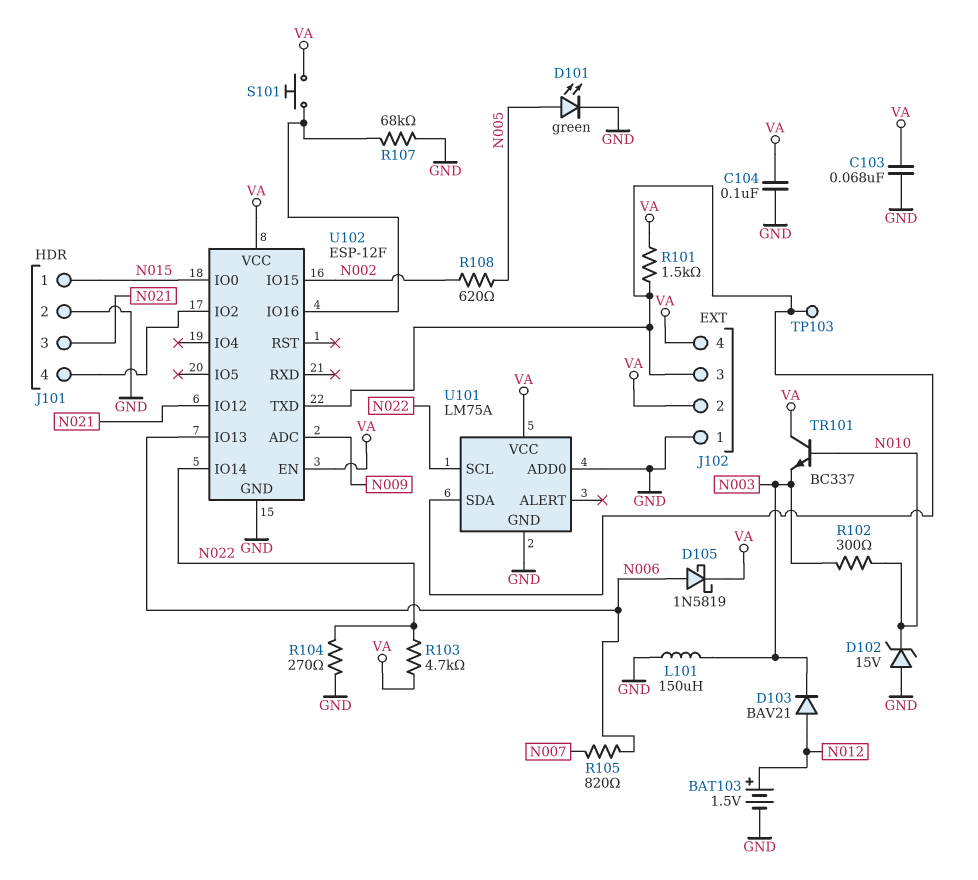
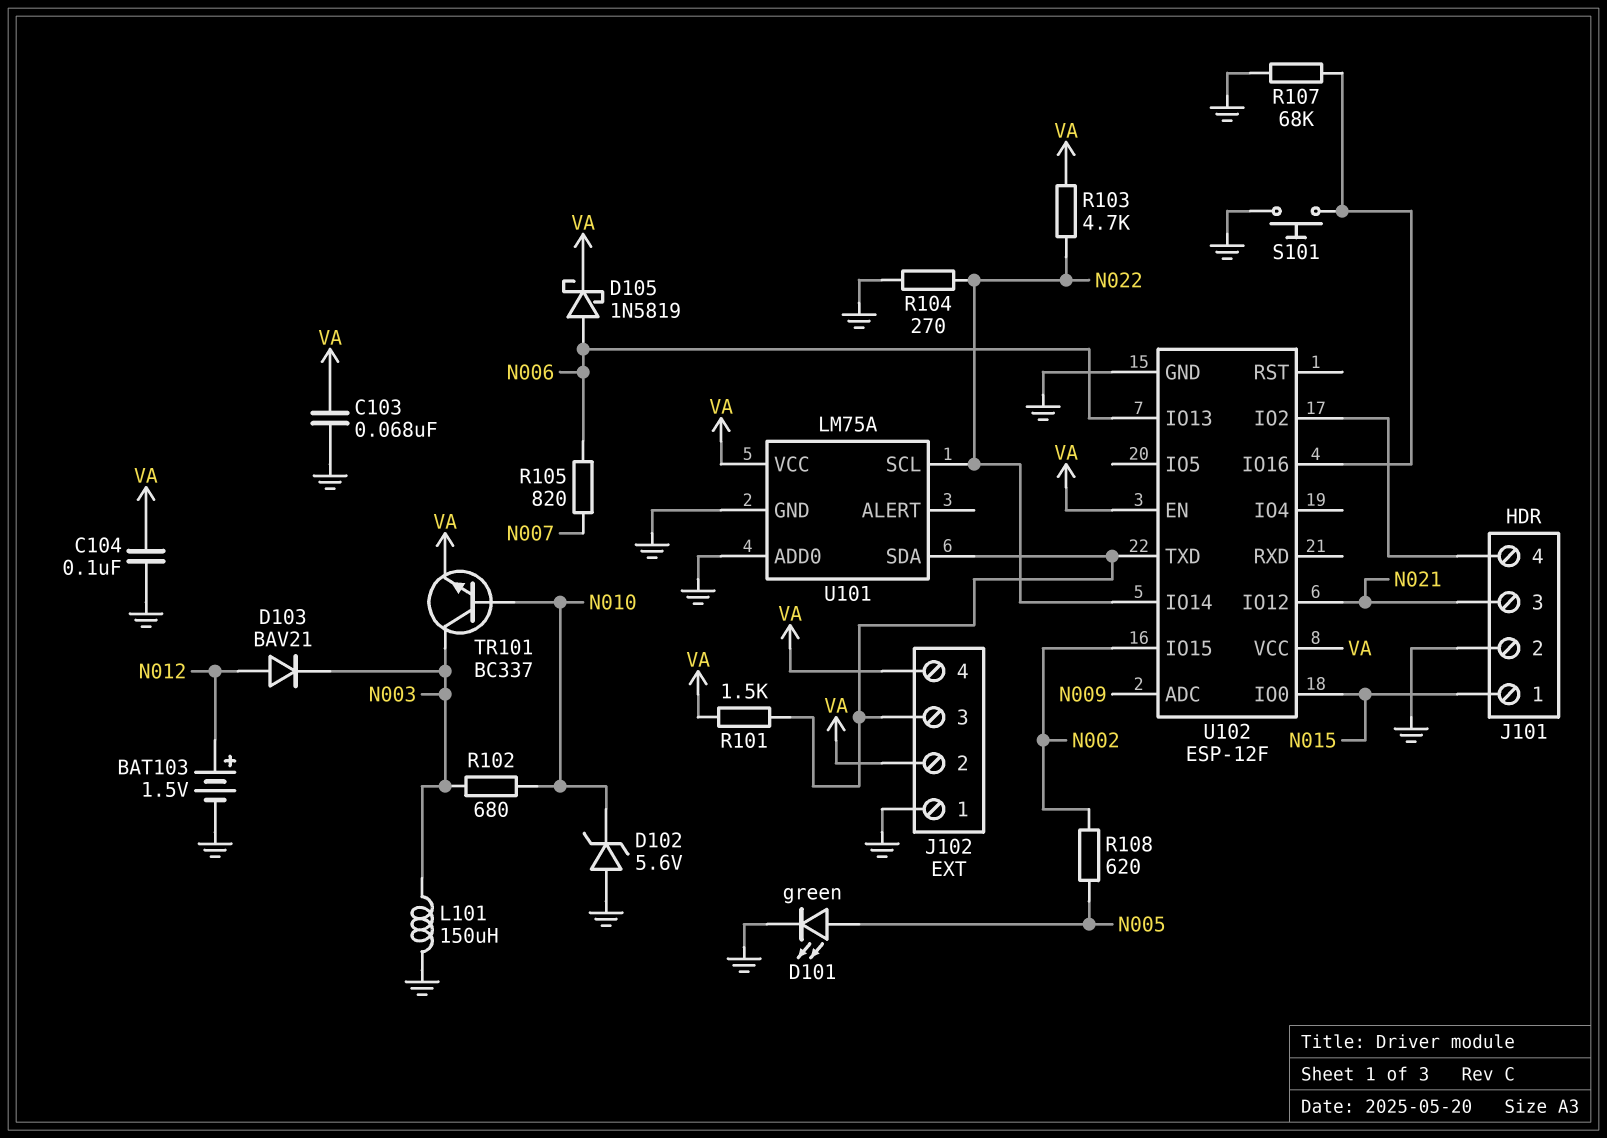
D102: zener 15V (A GND, K N010) -> zener 5.6V (A GND, K N010)
R102: 300 (N003, N010) -> 680 (N003, N010)
S101: button (U102/IO16, VA) -> button (GND, U102/IO16)
TP103: test point (J102/3) -> none
TR101: NPN BC337 (B N010, C VA, E N003) -> NPN BC337 (B N010, C N003, E VA)

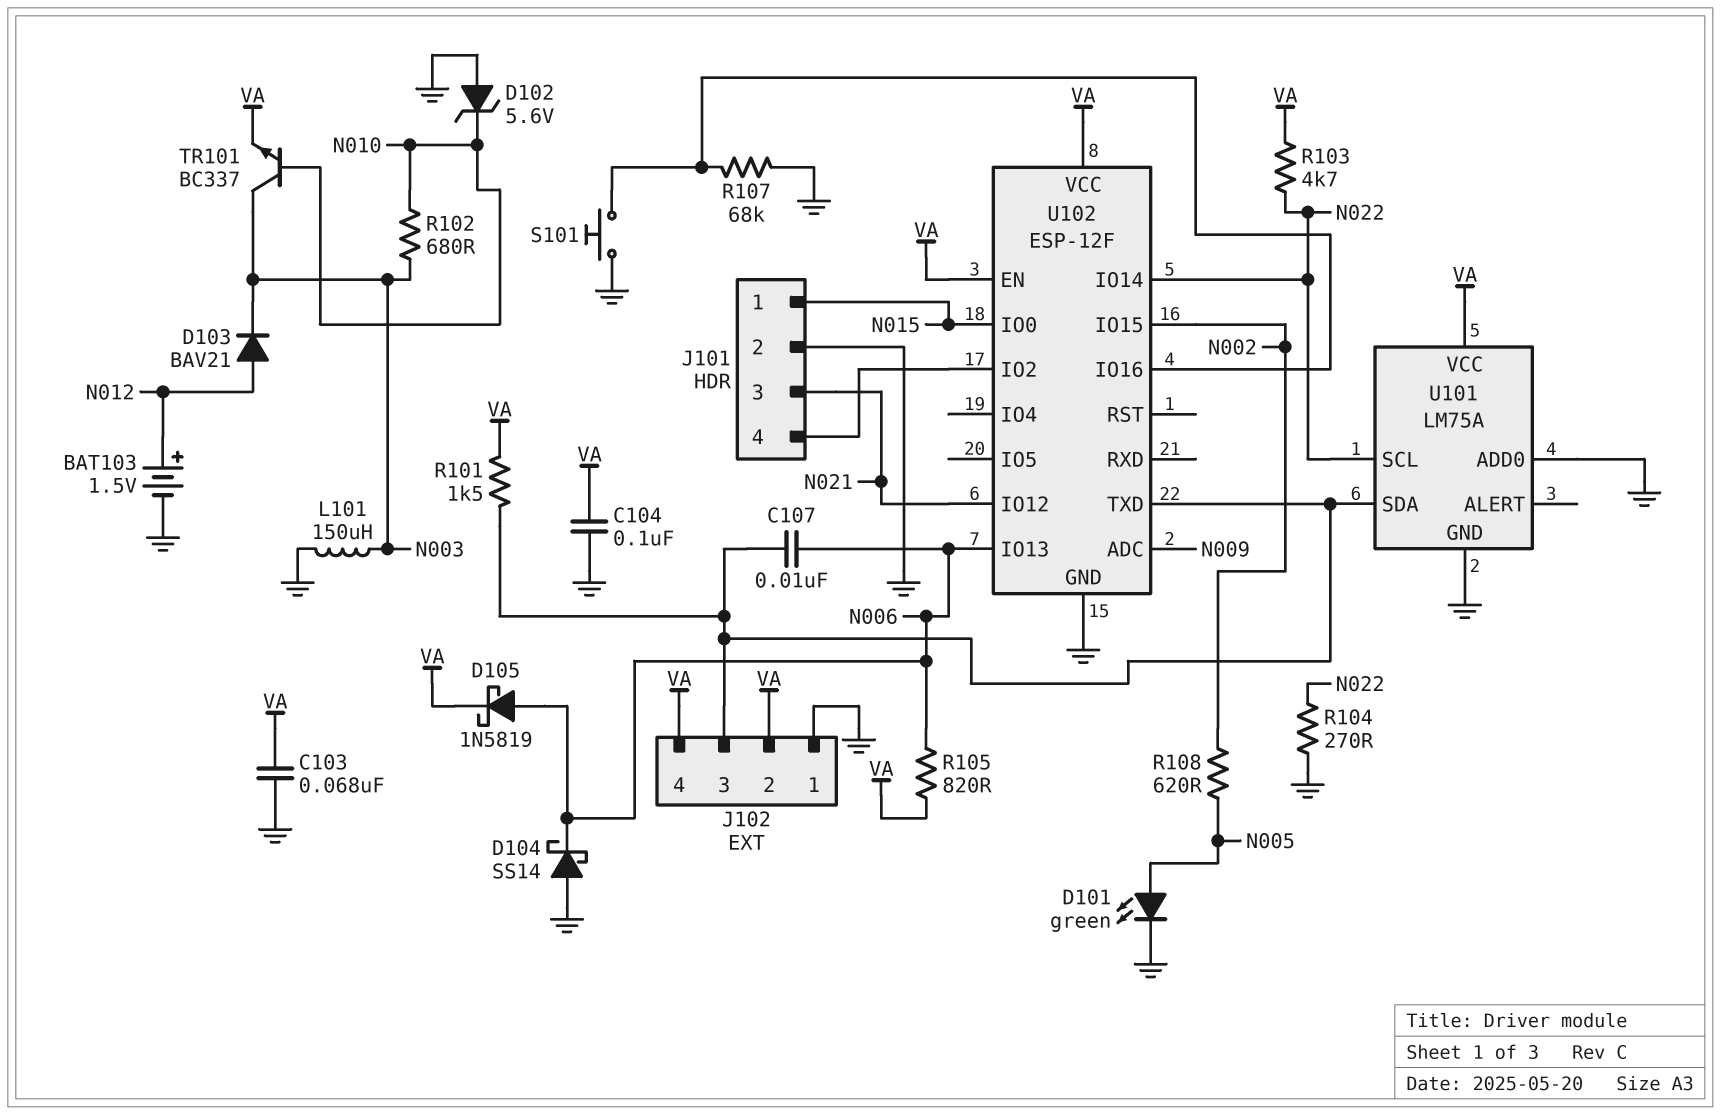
C107: none -> 10nF (J102/3, N006)
D104: none -> schottky SS14 (A GND, K N006)
R105: 820 (N006, N007) -> 820 (N006, VA)

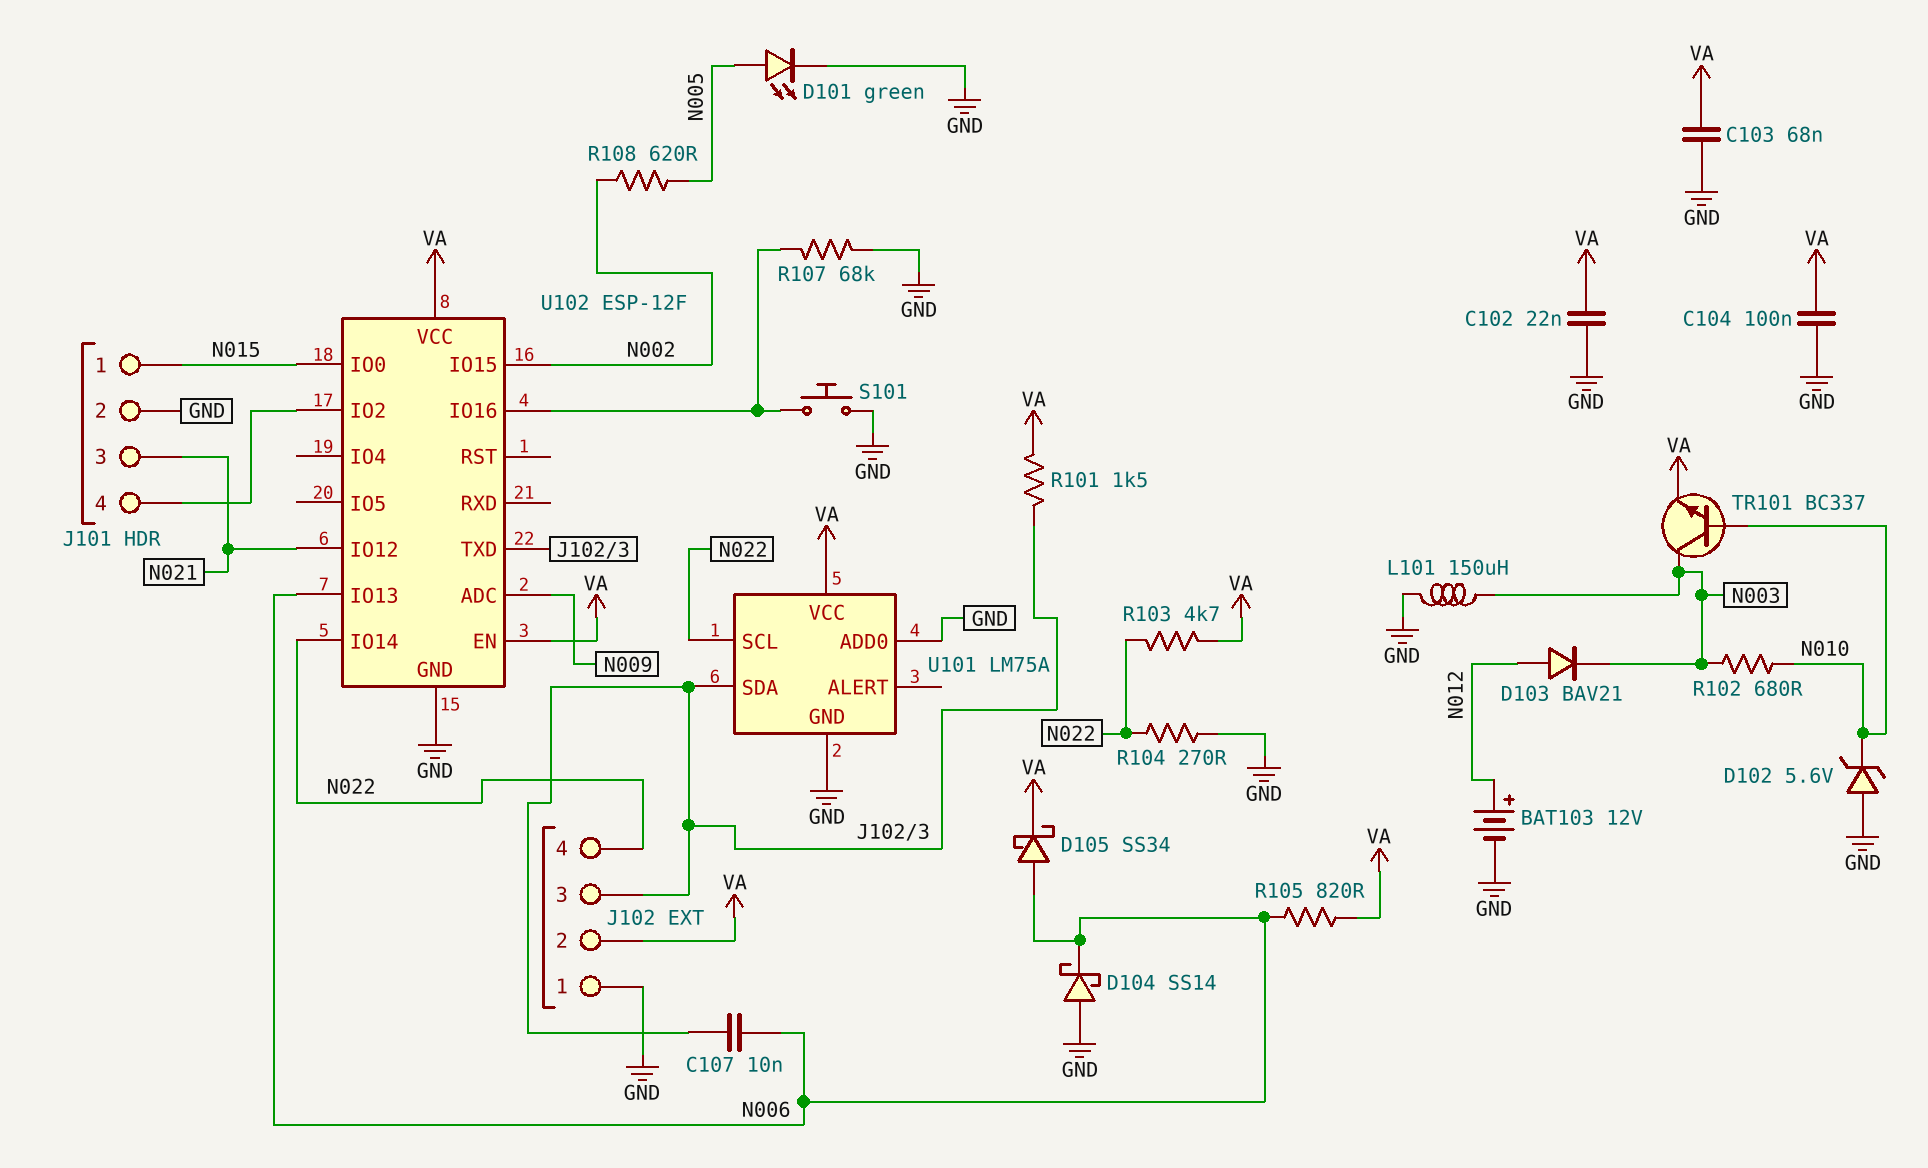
BAT103: 1.5V (plus N012, minus GND) -> 12V (plus N012, minus GND)
C102: none -> 22nF (GND, VA)
D105: schottky 1N5819 (A N006, K VA) -> schottky SS34 (A N006, K VA)
J102 pin 4: VA -> N022

